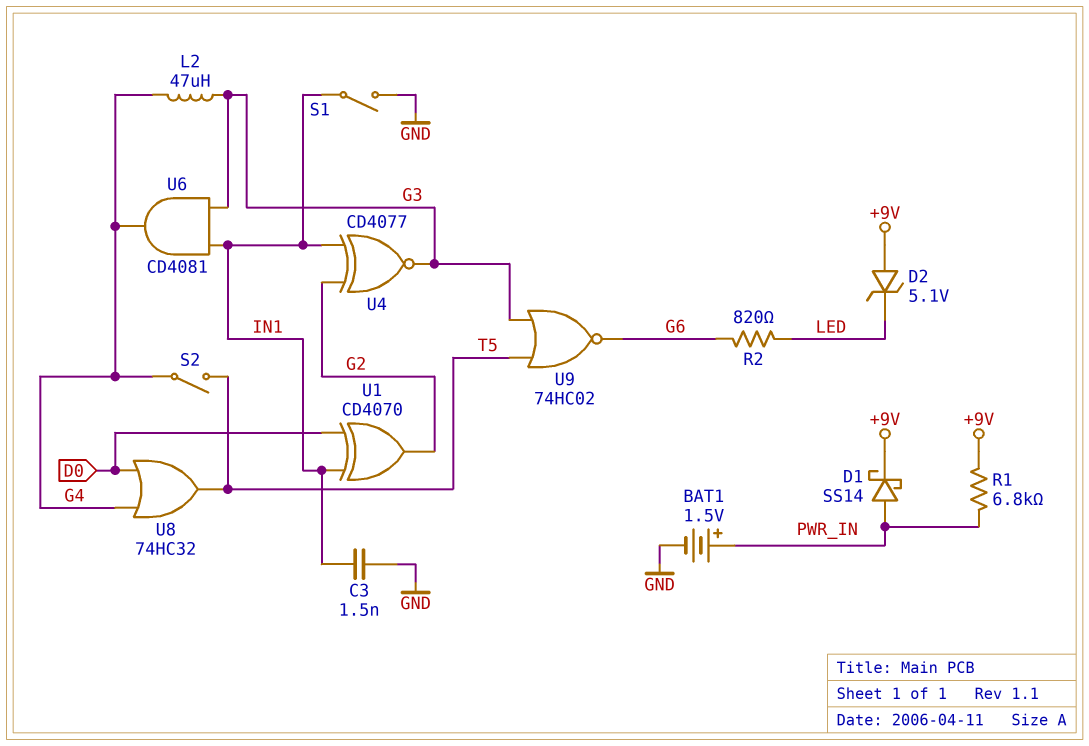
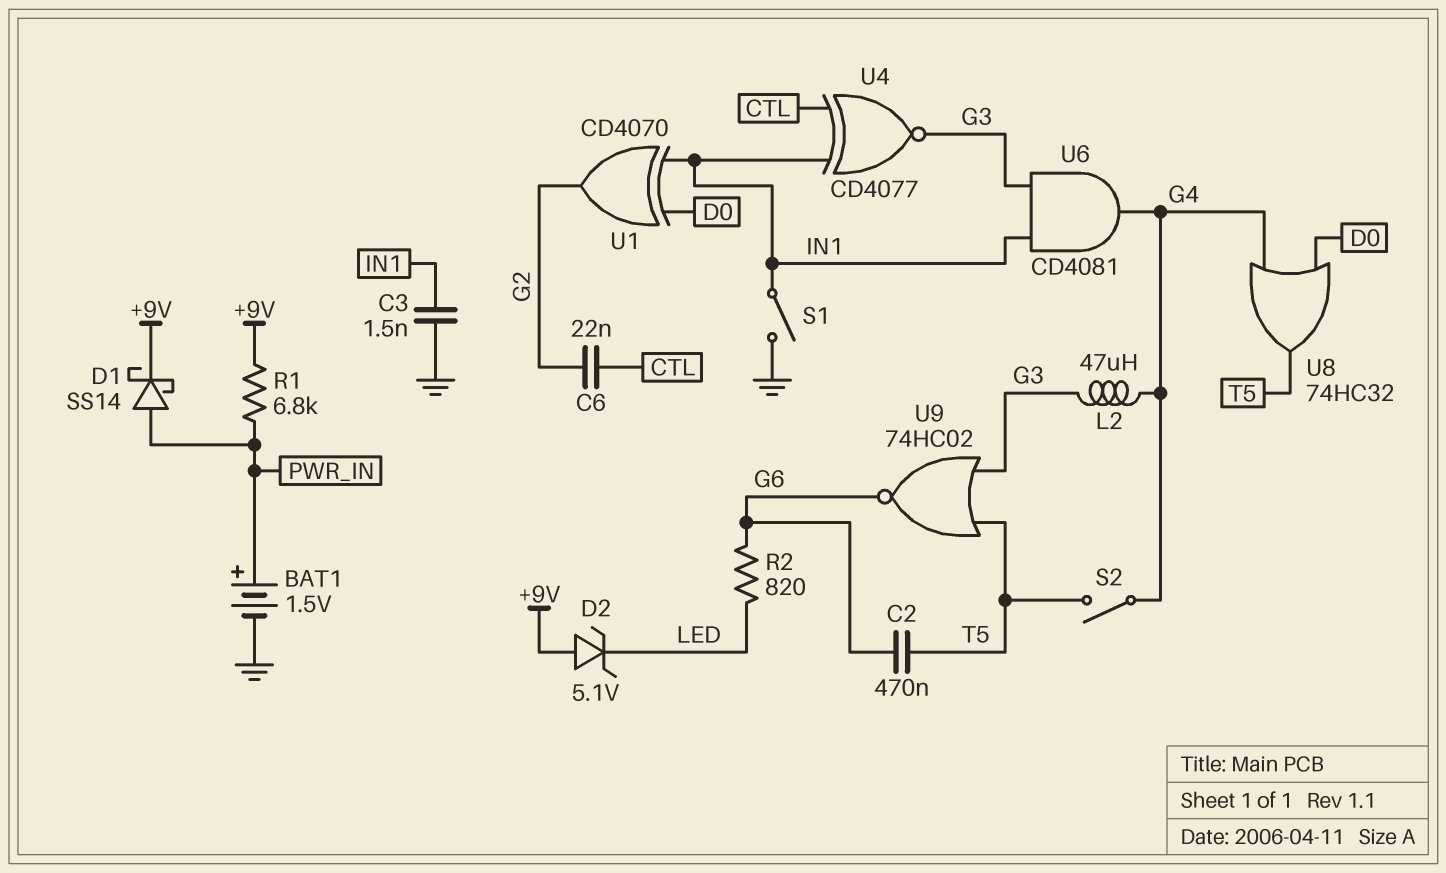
C2: none -> 470nF (G6, T5)
C6: none -> 22nF (CTL, G2)
U4: XNOR CD4077 (in G2, in IN1, out G3) -> XNOR CD4077 (in CTL, in IN1, out G3)

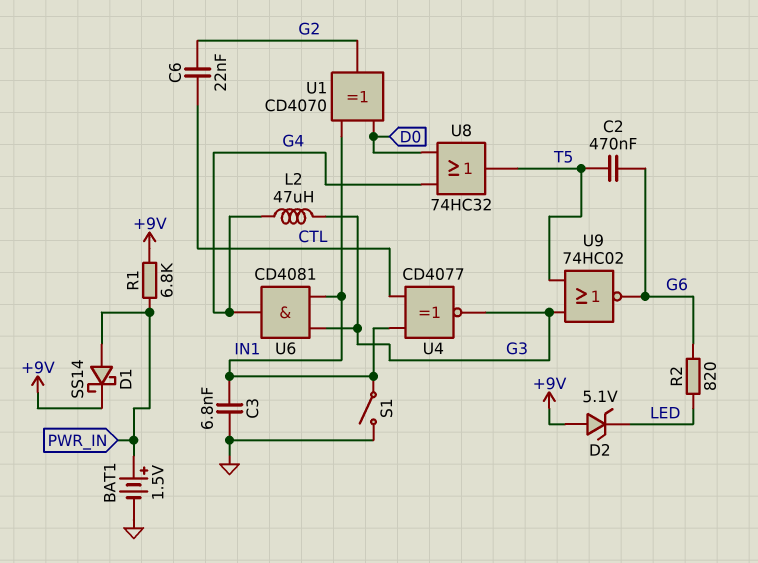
C3: 1.5nF (GND, IN1) -> 6.8nF (GND, IN1)
S2: switch (G4, T5) -> none

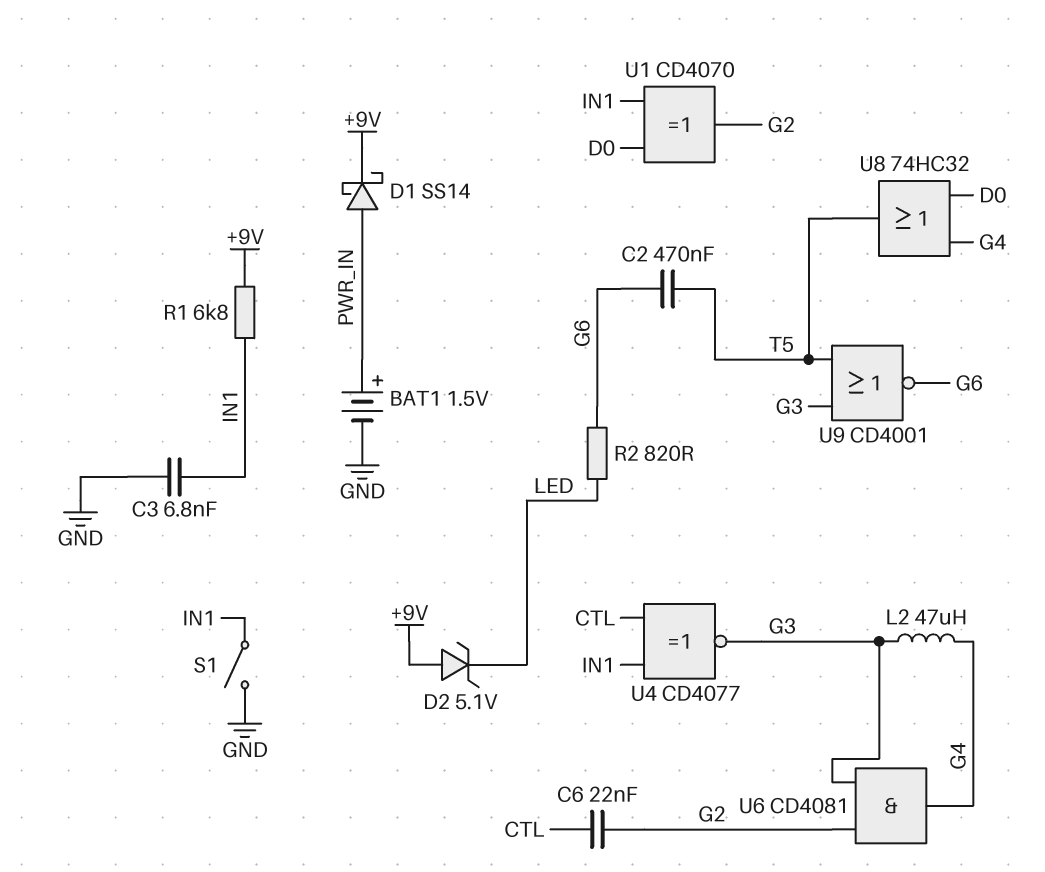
R1: 6.8k (+9V, PWR_IN) -> 6.8k (+9V, IN1)
U6: AND CD4081 (in G3, in IN1, out G4) -> AND CD4081 (in G2, in G3, out G4)
U9: NOR 74HC02 (in G3, in T5, out G6) -> NOR CD4001 (in G3, in T5, out G6)

